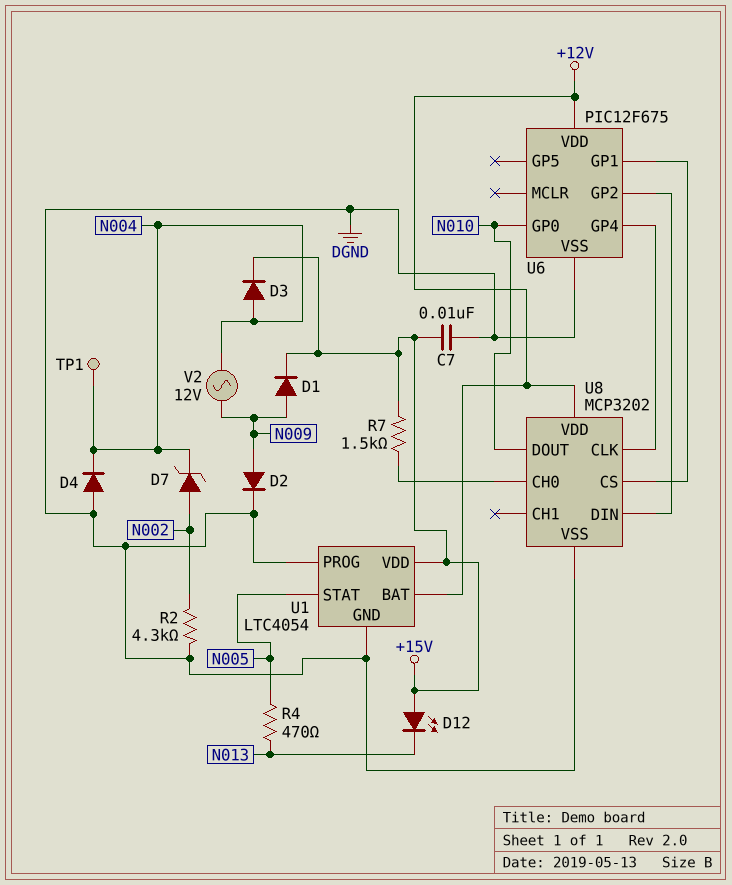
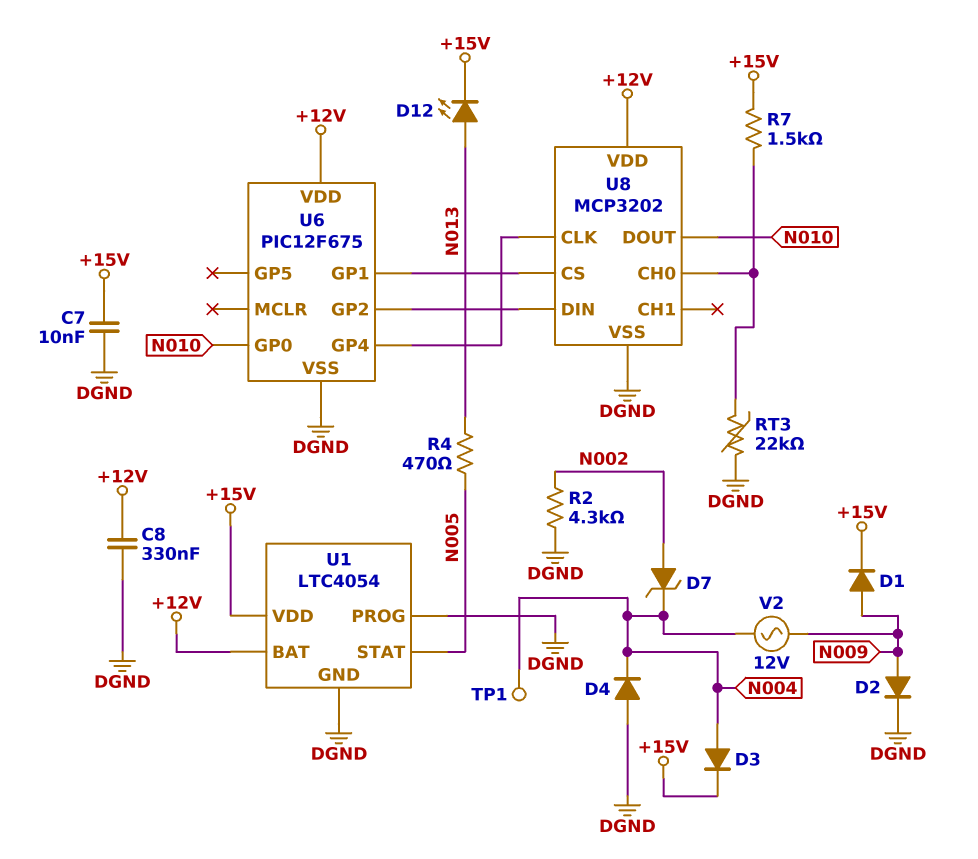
C8: none -> 330nF (+12V, DGND)
D12: LED (A +15V, K N013) -> LED (A N013, K +15V)
RT3: none -> 22k (DGND, U8/CH0)

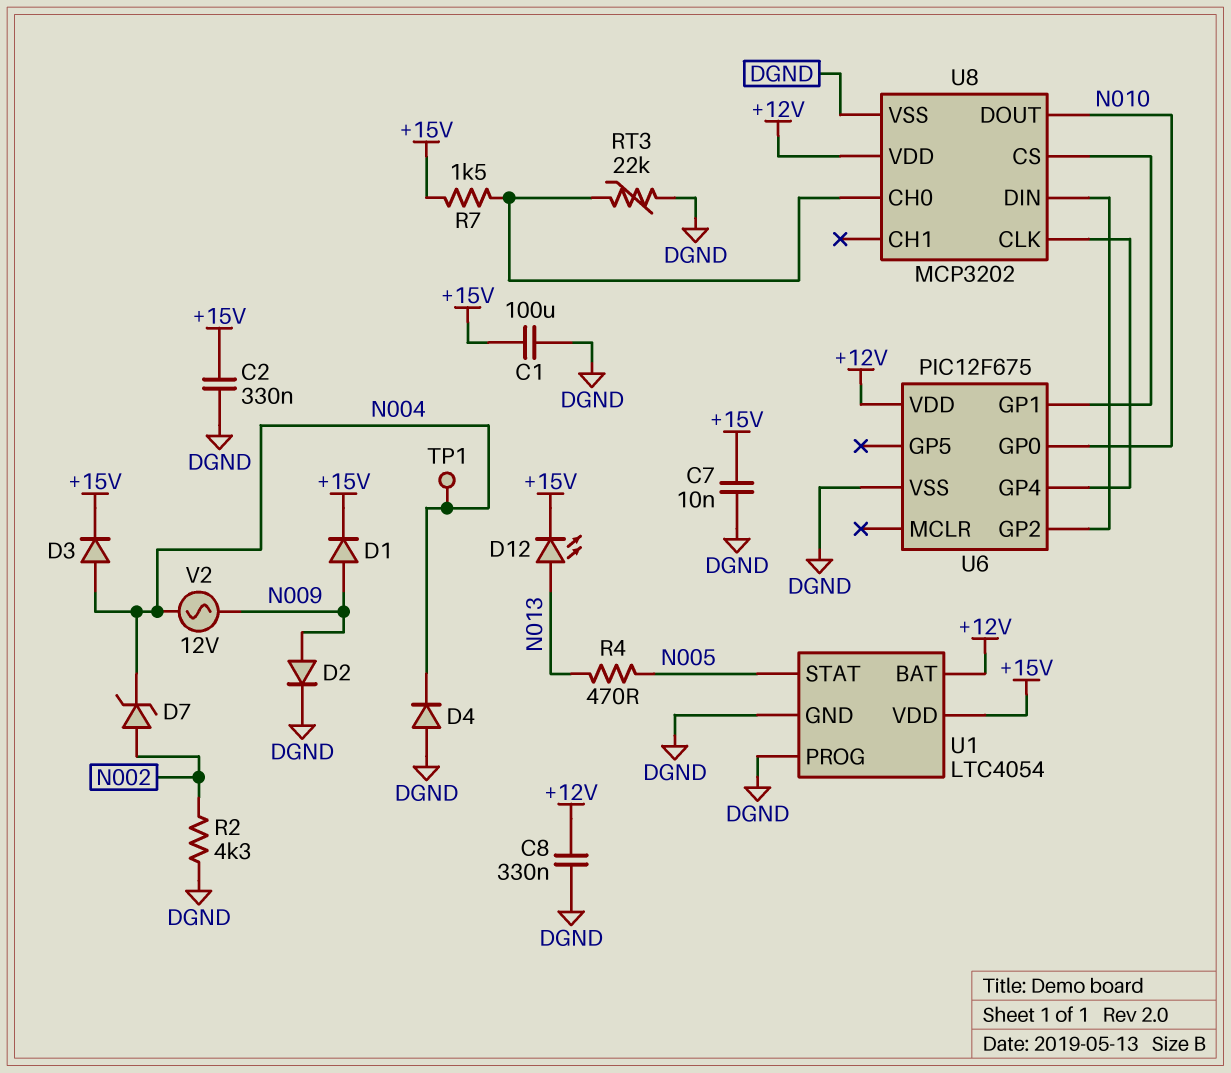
C1: none -> 100uF (+15V, DGND)
C2: none -> 330nF (+15V, DGND)

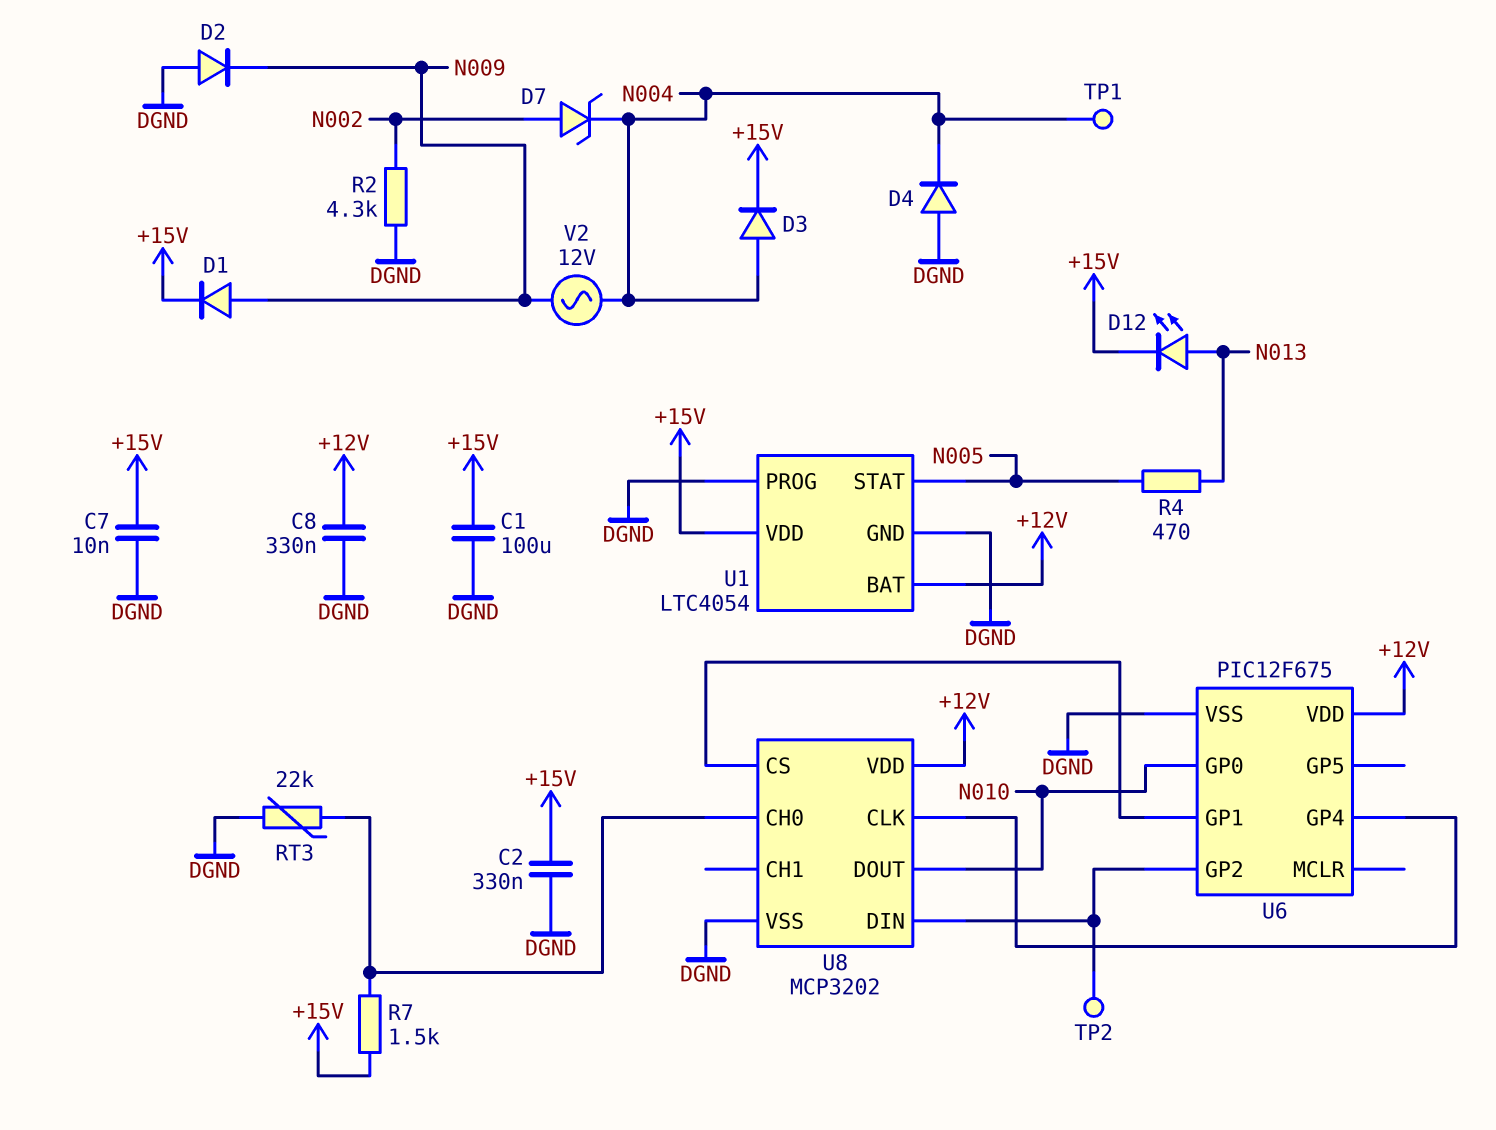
D2: diode (A N009, K DGND) -> diode (A DGND, K N009)
TP2: none -> test point (U6/GP2)

